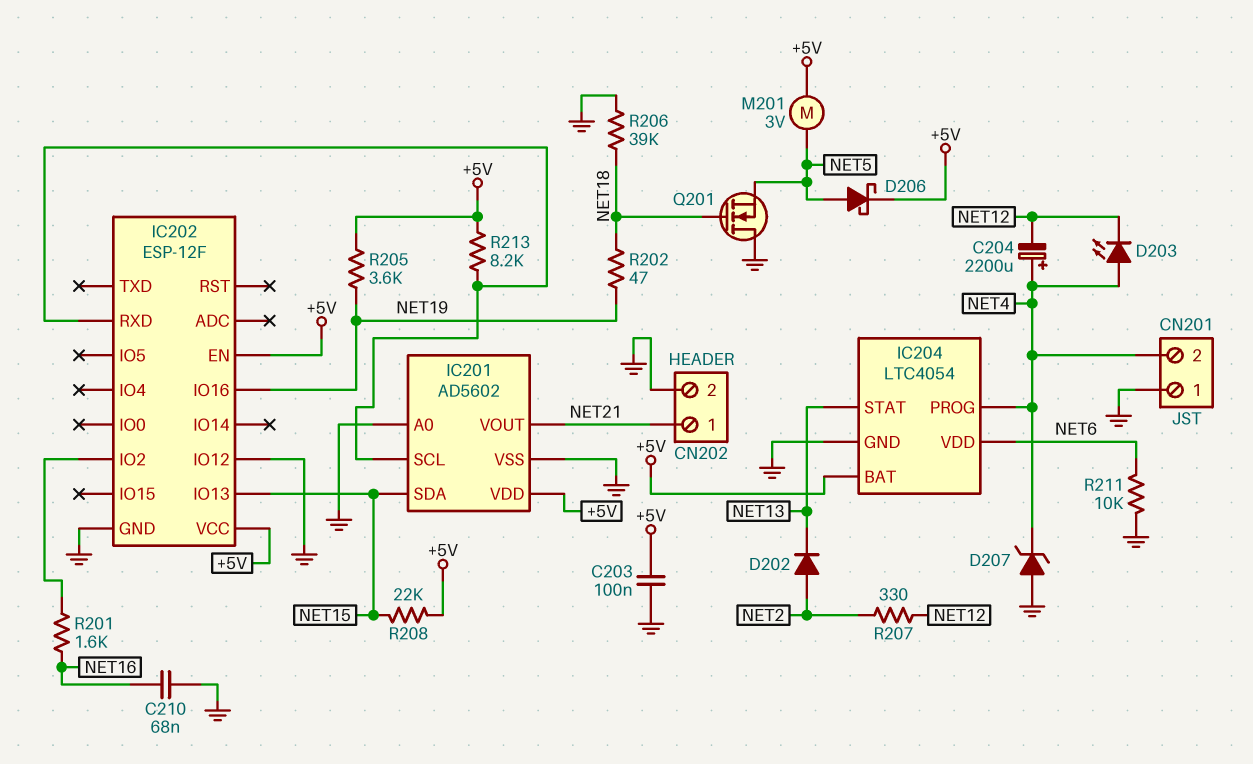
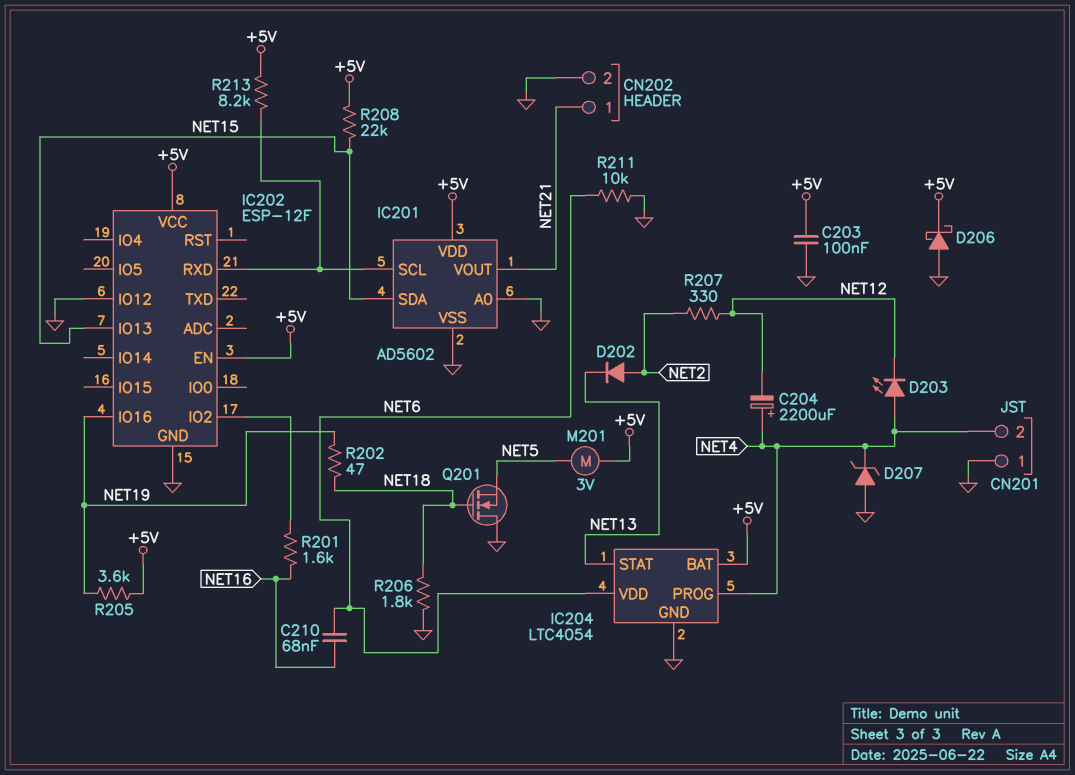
C210: 68nF (GND, NET16) -> 68nF (NET6, NET16)
D206: schottky (A NET5, K +5V) -> schottky (A GND, K +5V)
R206: 39k (GND, NET18) -> 1.8k (GND, NET18)

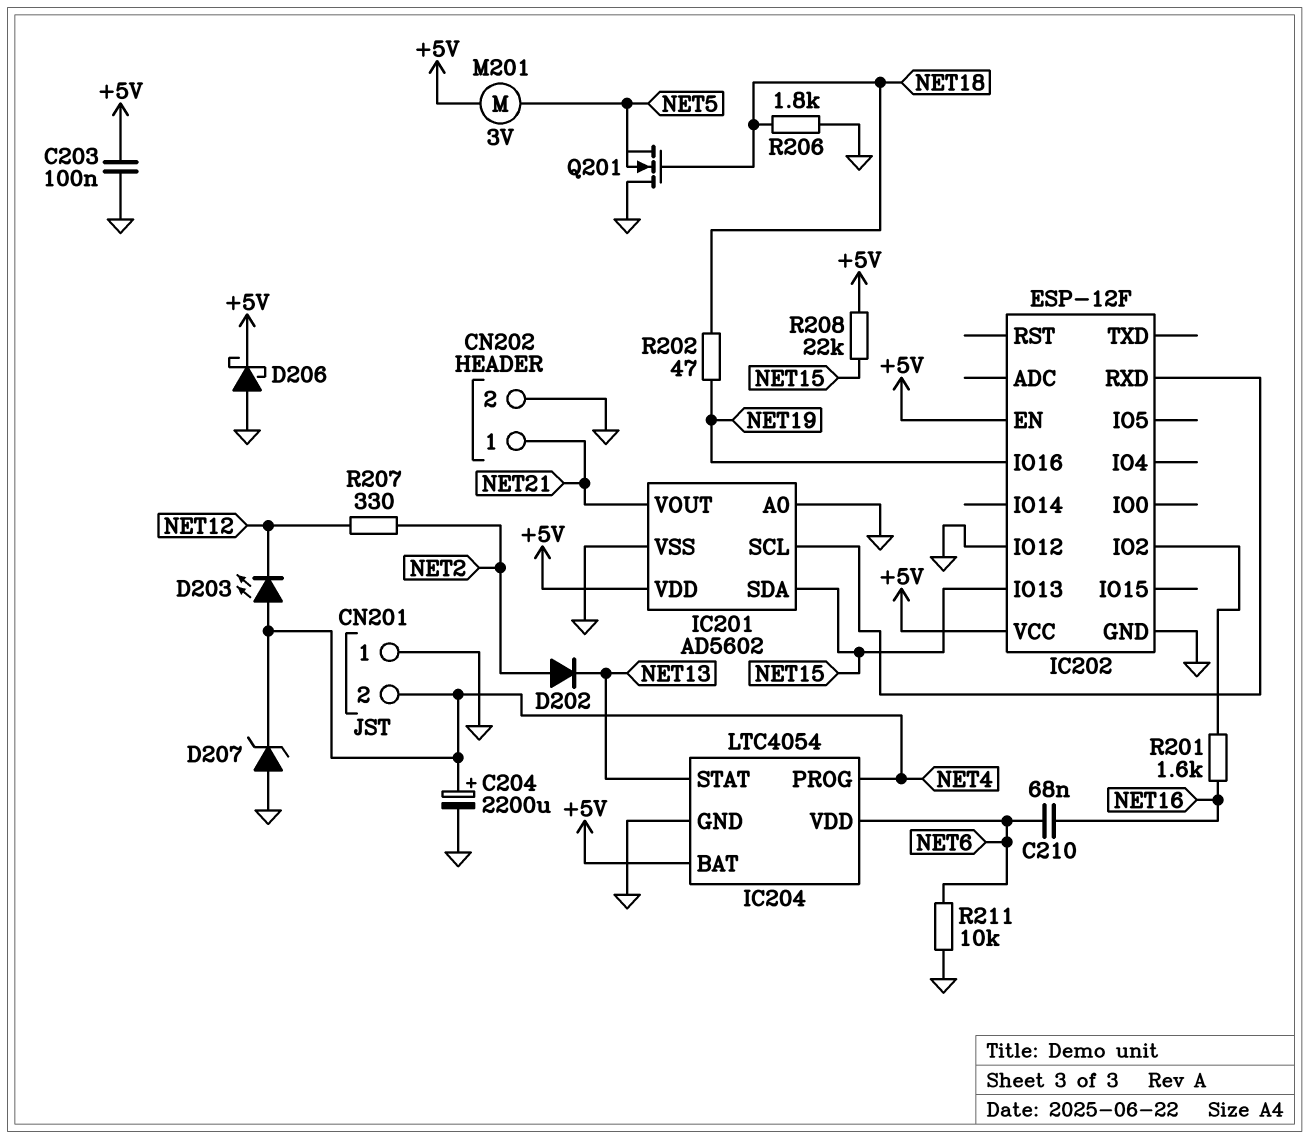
C204: 2200uF (plus NET4, minus NET12) -> 2200uF (plus NET4, minus GND)
R205: 3.6k (+5V, NET19) -> none
R213: 8.2k (+5V, IC201/SCL) -> none

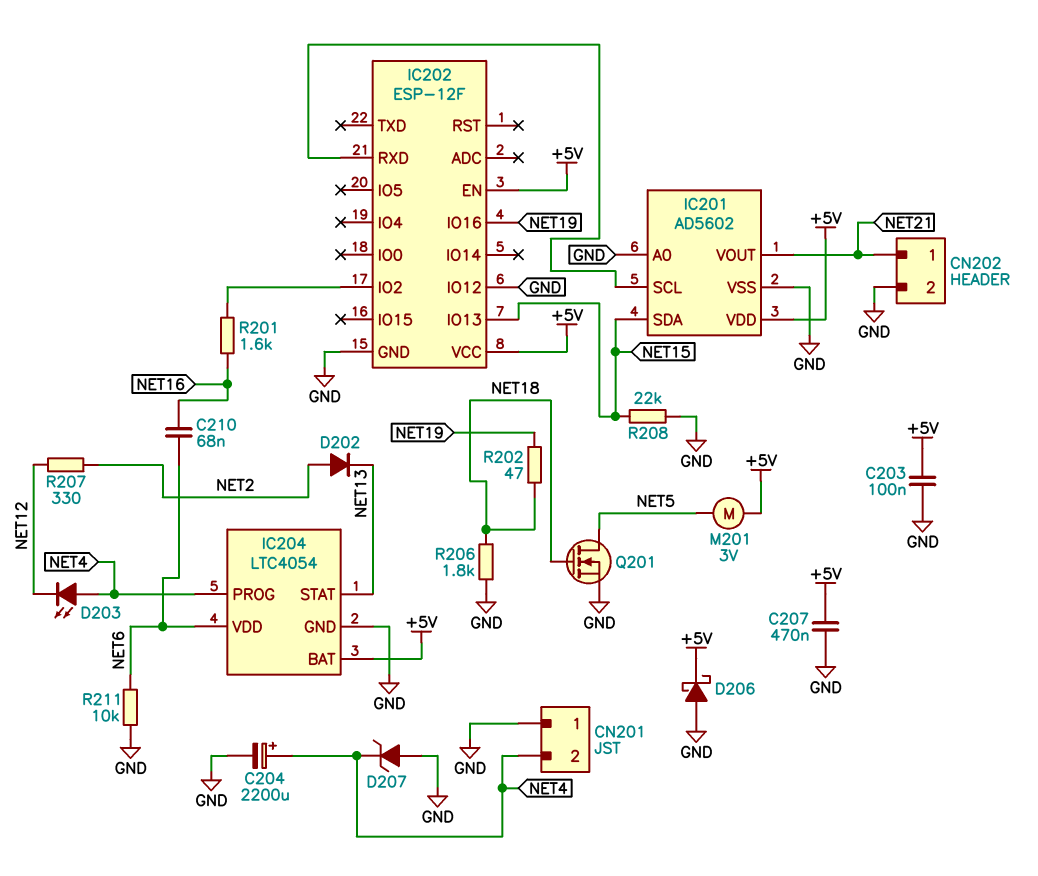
C207: none -> 470nF (+5V, GND)
Q201: NMOS (G NET18, D GND, S NET5) -> NMOS (G NET18, D NET5, S GND)
R208: 22k (+5V, NET15) -> 22k (GND, NET15)

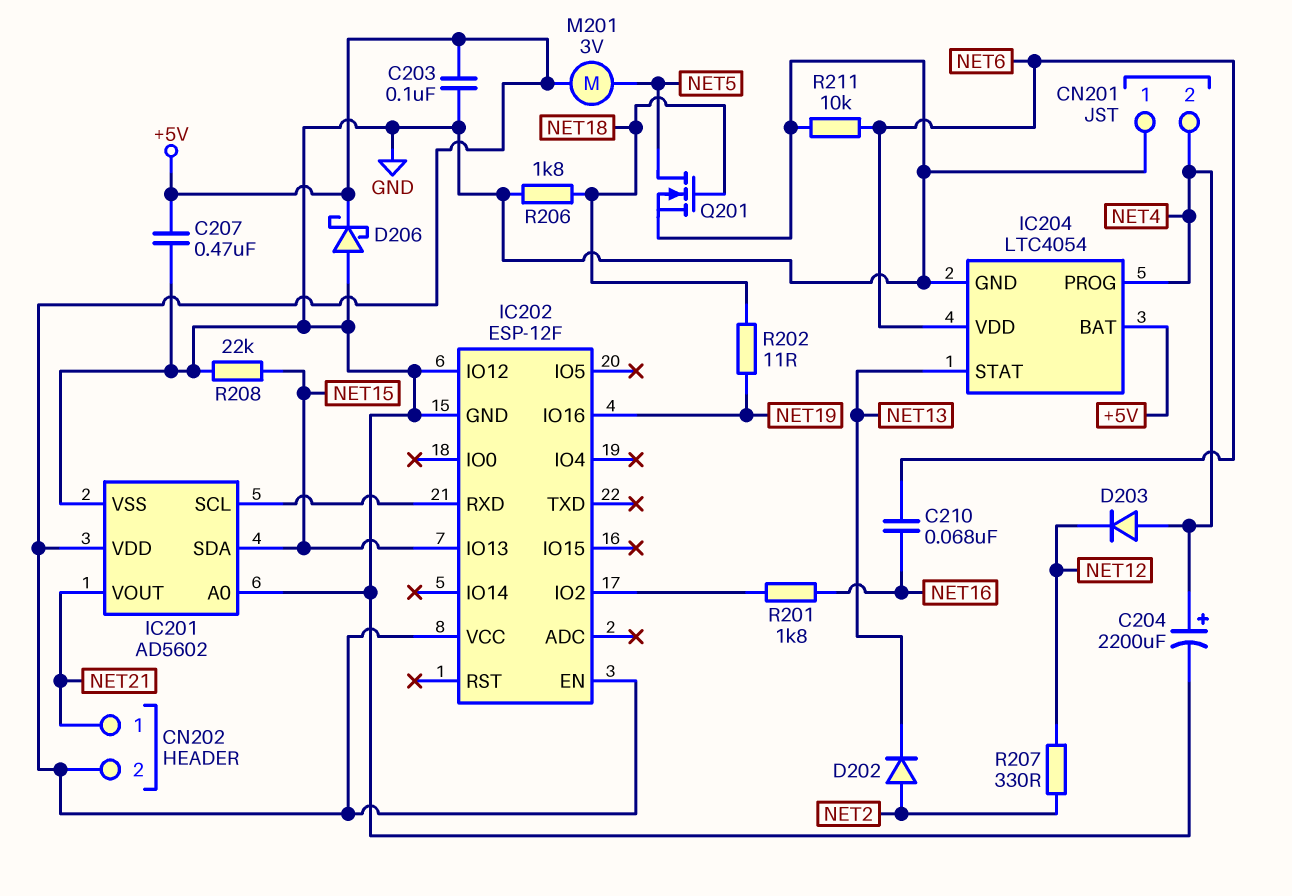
CN202 pin 2: GND -> +5V
D203: LED (A NET4, K NET12) -> diode (A NET4, K NET12)
D207: zener (A GND, K NET4) -> none
R201: 1.6k (IC202/IO2, NET16) -> 1.8k (IC202/IO2, NET16)
R202: 47 (NET18, NET19) -> 11 (NET18, NET19)

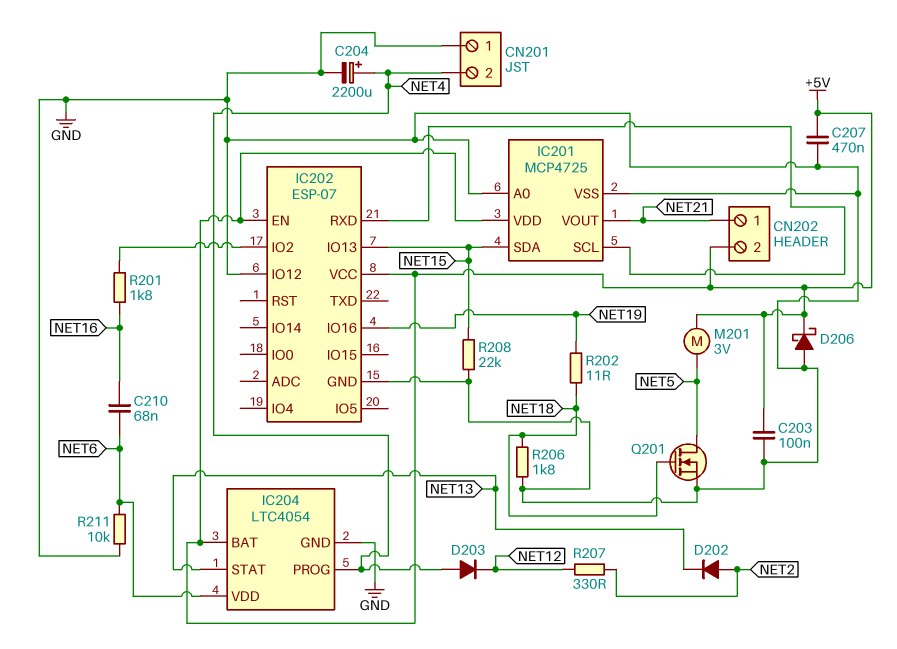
IC201: AD5602 -> MCP4725
IC202: ESP-12F -> ESP-07

